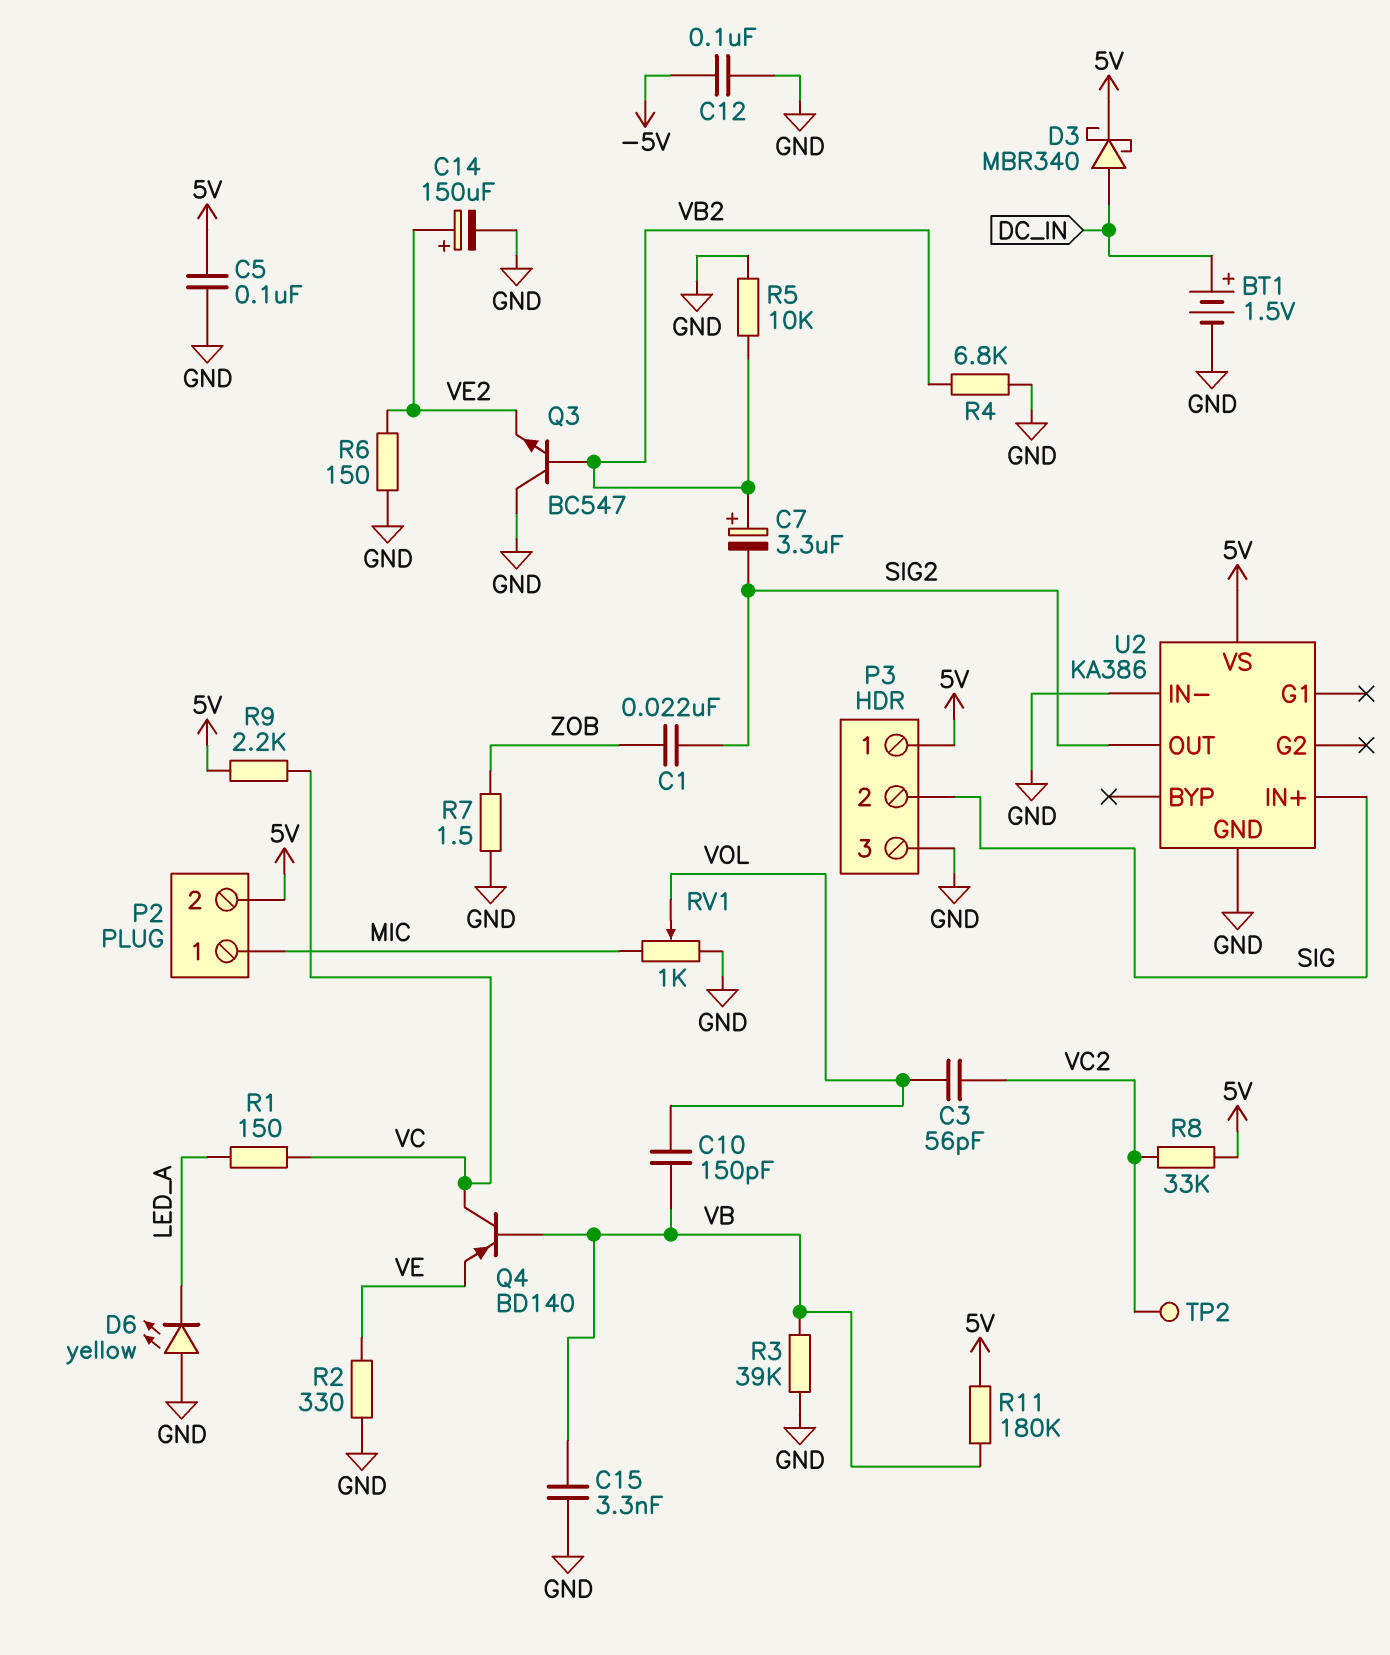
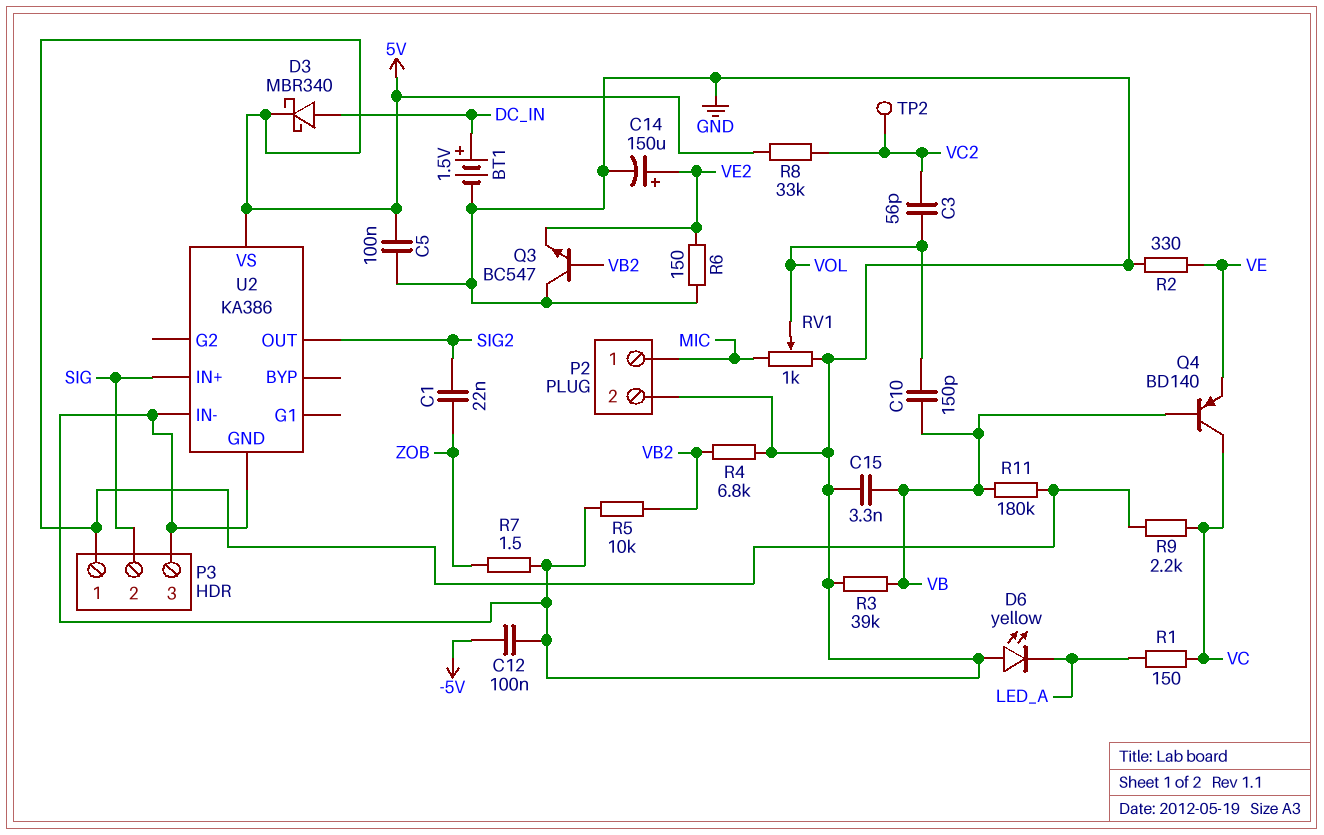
C7: 3.3uF (plus VB2, minus SIG2) -> none
P2 pin 2: 5V -> GND

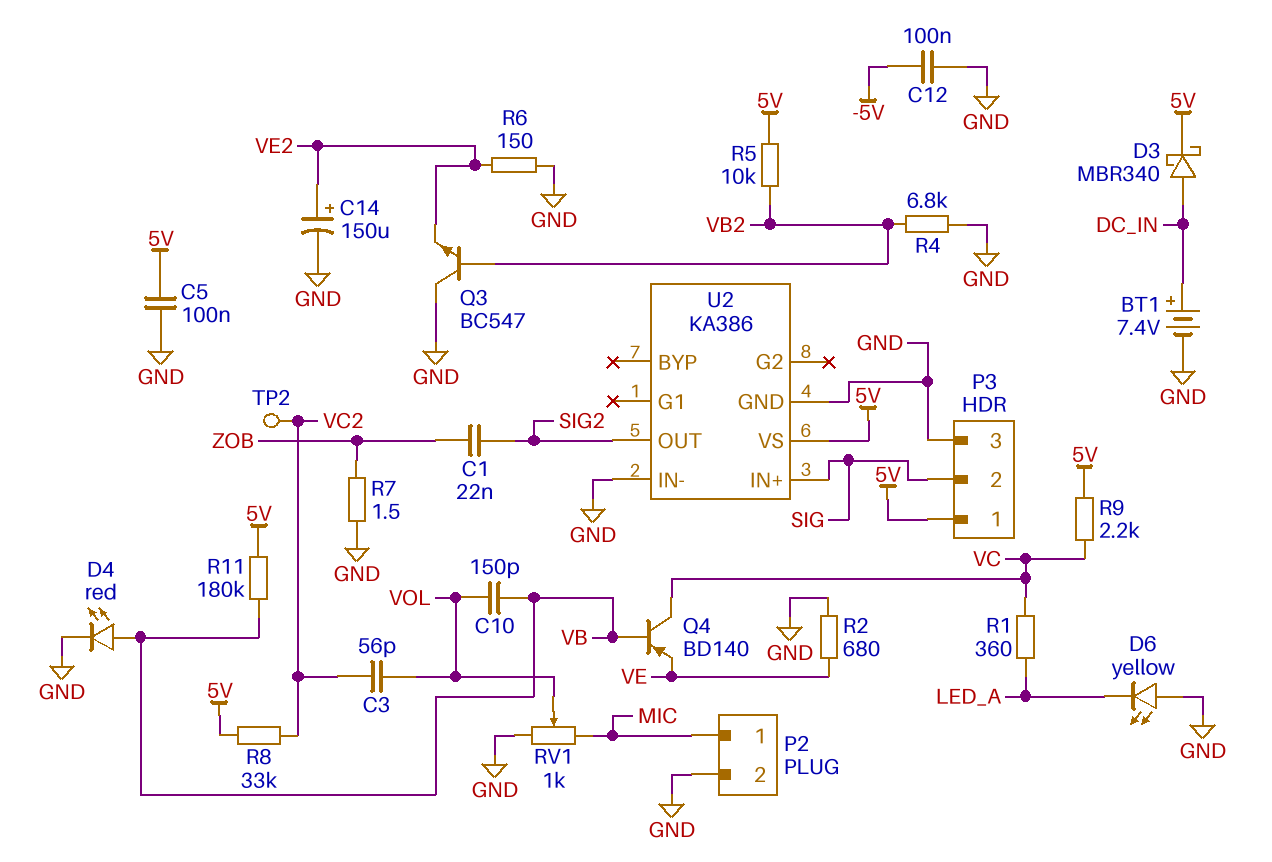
BT1: 1.5V (plus DC_IN, minus GND) -> 7.4V (plus DC_IN, minus GND)
C15: 3.3nF (GND, VB) -> none
D4: none -> LED red (A VB, K GND)
R1: 150 (LED_A, VC) -> 360 (LED_A, VC)
R2: 330 (GND, VE) -> 680 (GND, VE)
R3: 39k (GND, VB) -> none
R5: 10k (GND, VB2) -> 10k (5V, VB2)

